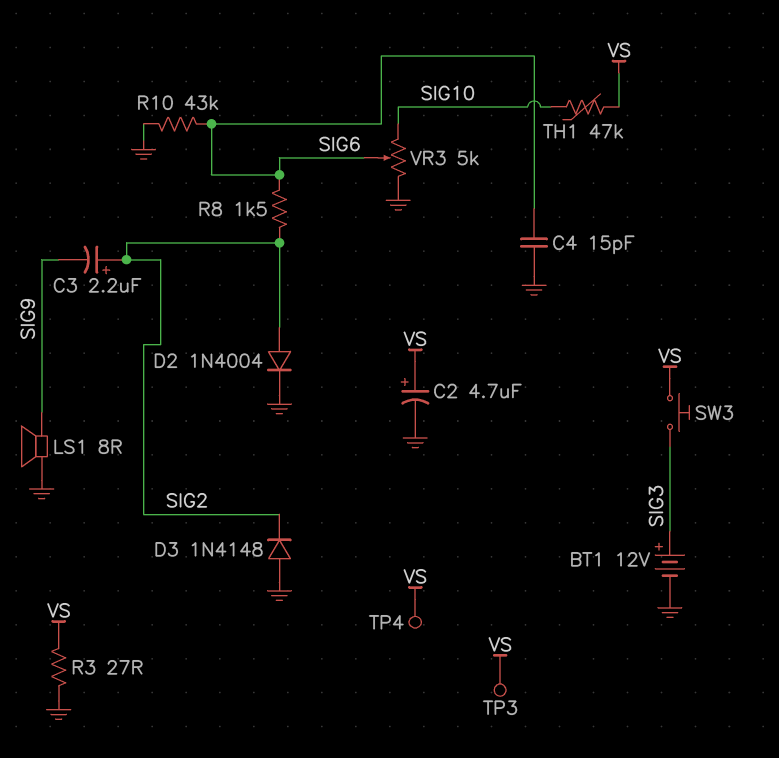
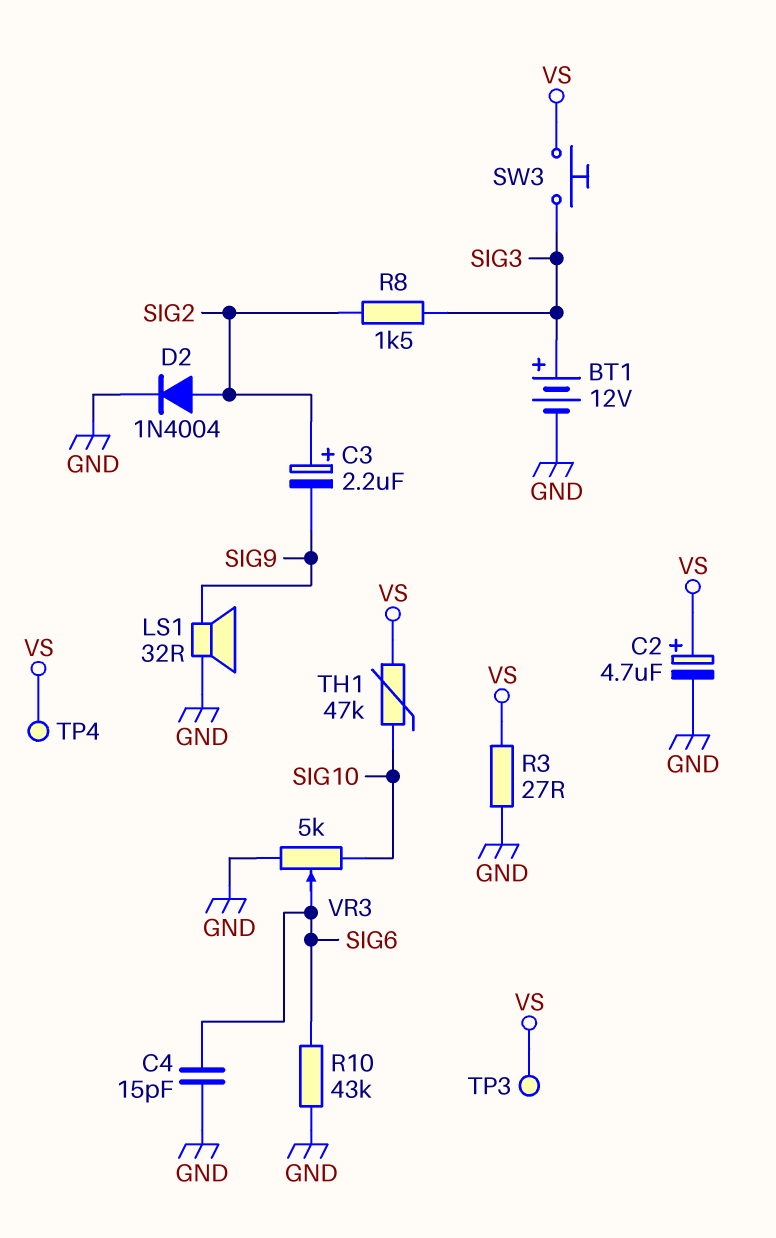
D3: diode 1N4148 (A GND, K SIG2) -> none
LS1: speaker 8R (GND, SIG9) -> speaker 32R (GND, SIG9)
R8: 1.5k (SIG2, SIG6) -> 1.5k (SIG2, SIG3)

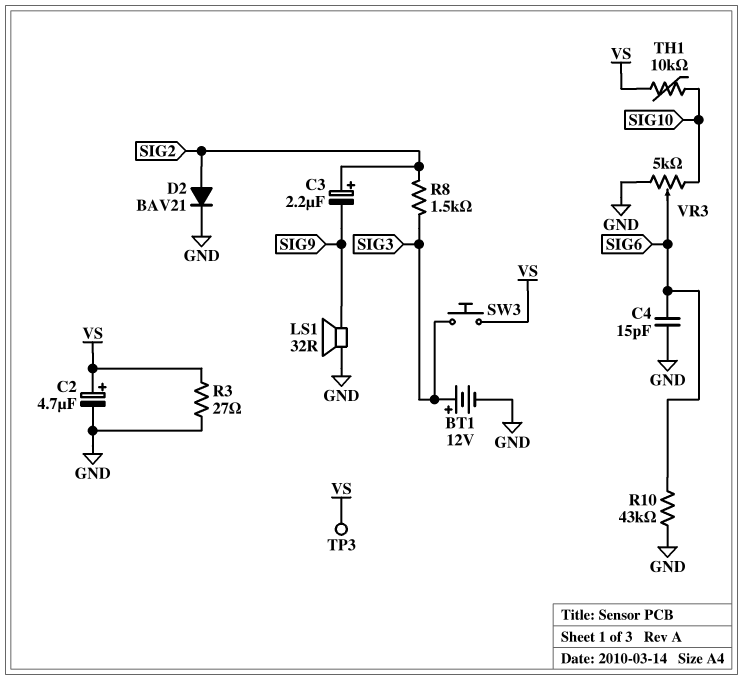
D2: diode 1N4004 (A SIG2, K GND) -> diode BAV21 (A SIG2, K GND)
TH1: 47k (SIG10, VS) -> 10k (SIG10, VS)
TP4: test point (VS) -> none

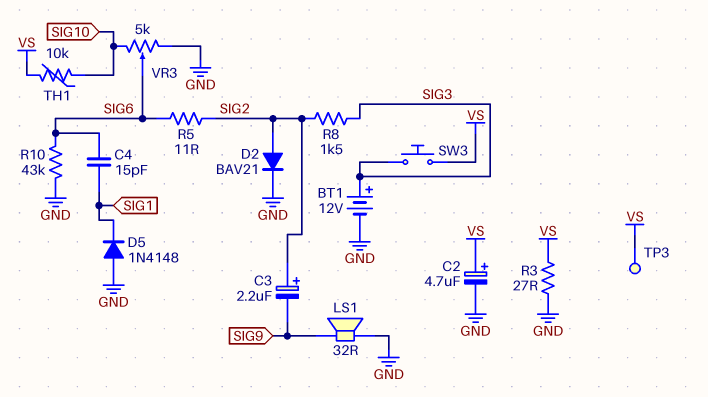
C4: 15pF (GND, SIG6) -> 15pF (SIG1, SIG6)
D5: none -> diode 1N4148 (A GND, K SIG1)
R5: none -> 11 (SIG2, SIG6)

